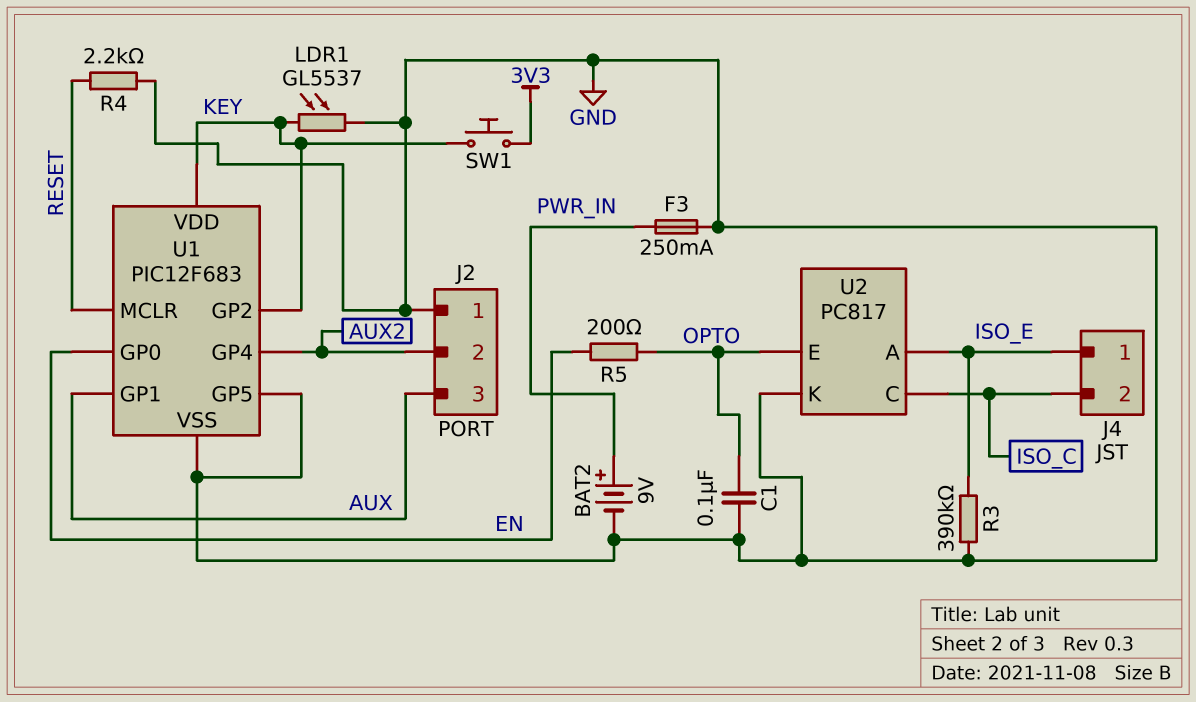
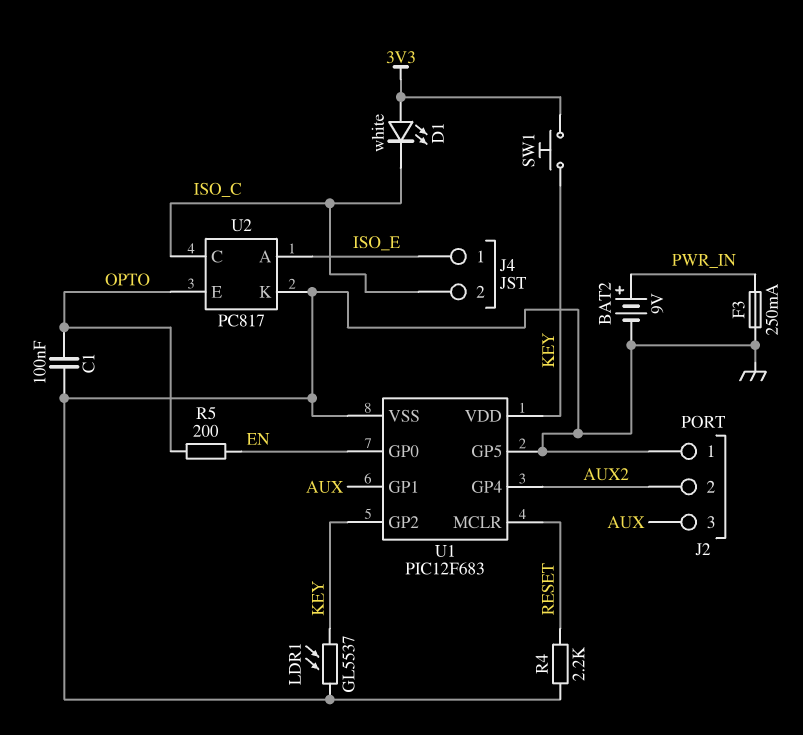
D1: none -> LED white (A 3V3, K ISO_C)
R3: 390k (GND, ISO_E) -> none

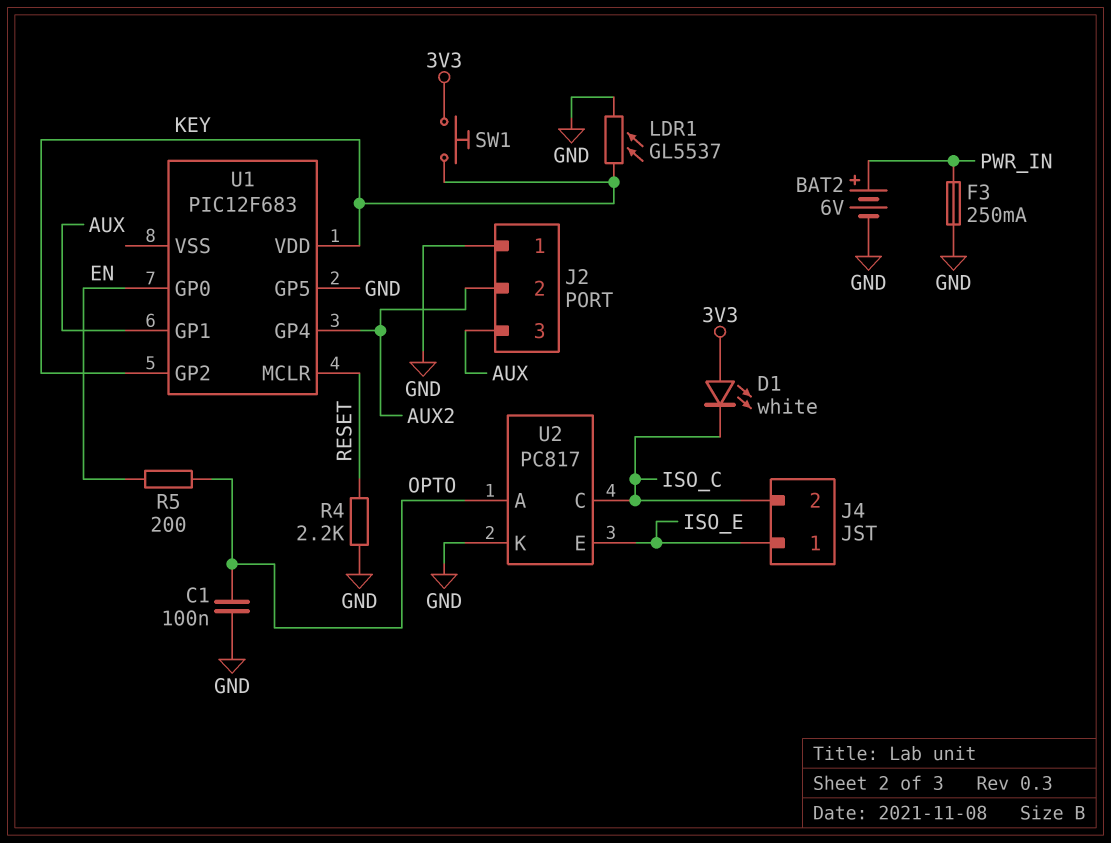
BAT2: 9V (plus PWR_IN, minus GND) -> 6V (plus PWR_IN, minus GND)
U1 pin VSS: GND -> none
U2 pin A: ISO_E -> OPTO
U2 pin E: OPTO -> ISO_E

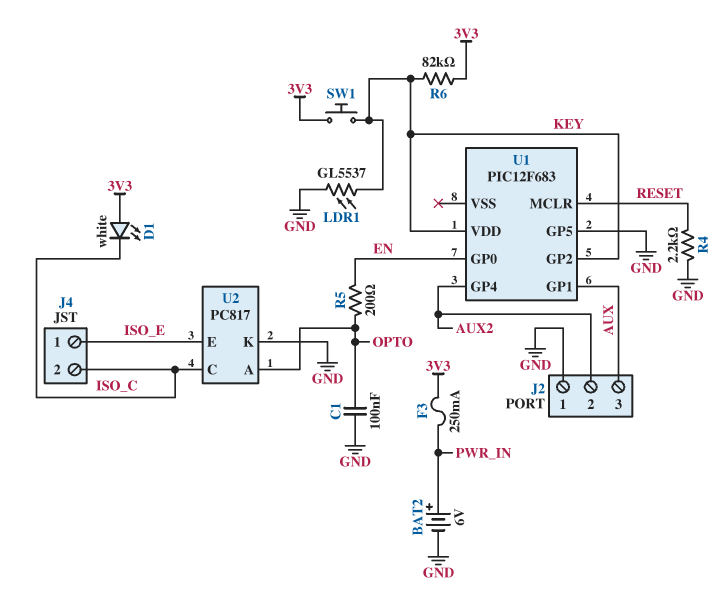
F3: 250mA (GND, PWR_IN) -> 250mA (3V3, PWR_IN)
R6: none -> 82k (3V3, KEY)

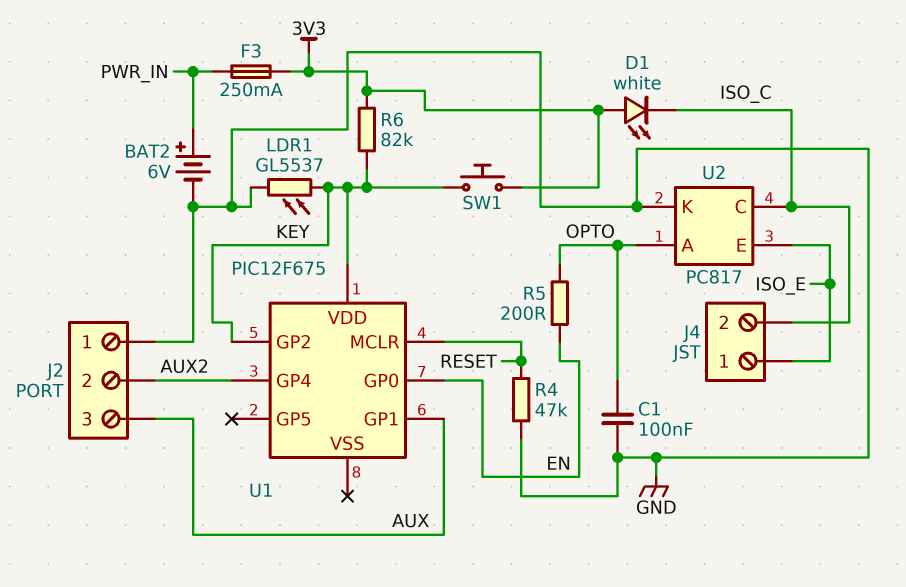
R4: 2.2k (GND, RESET) -> 47k (GND, RESET)
U1: PIC12F683 -> PIC12F675
U1 pin GP5: GND -> none

